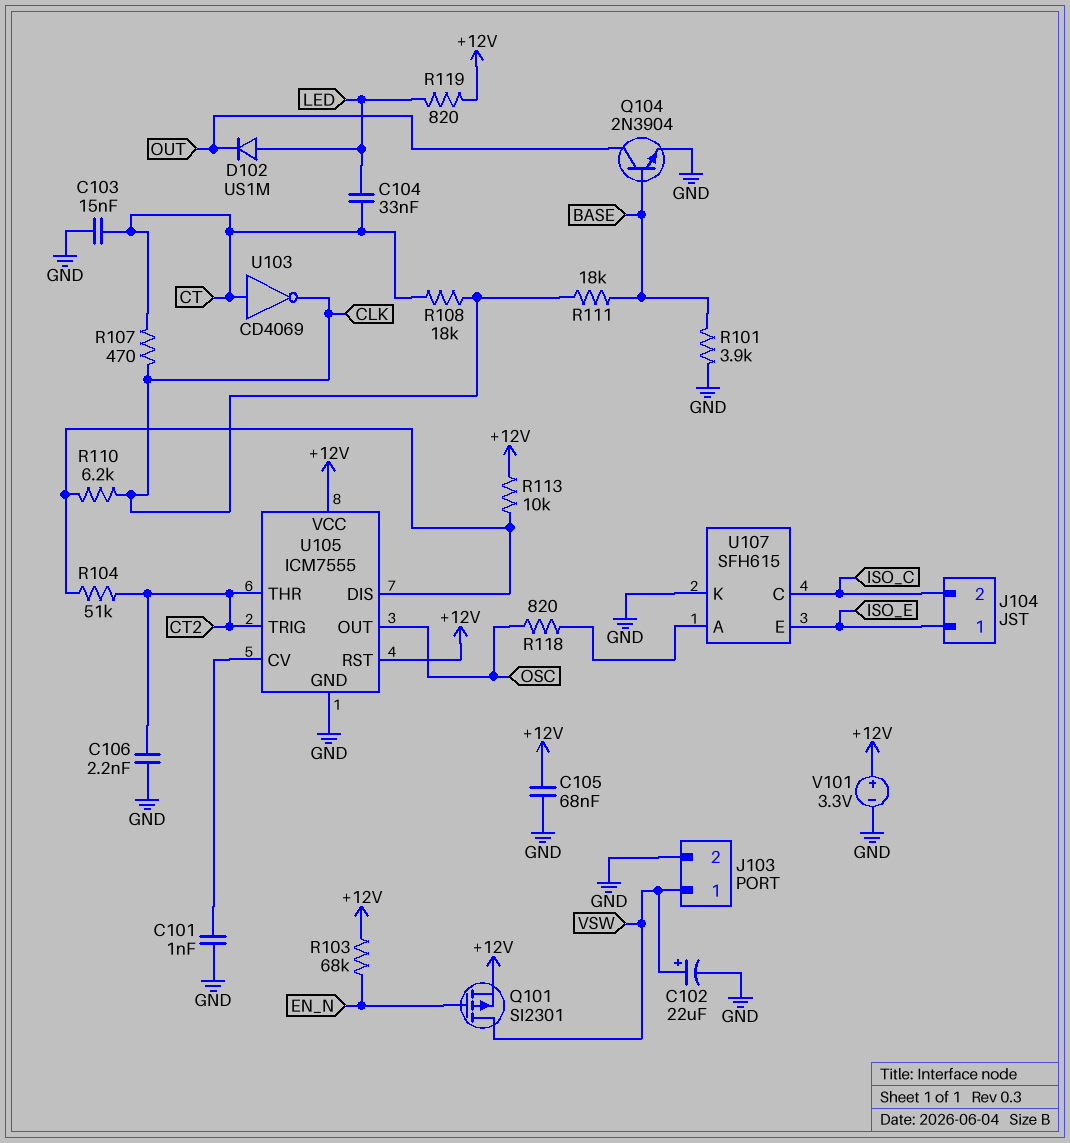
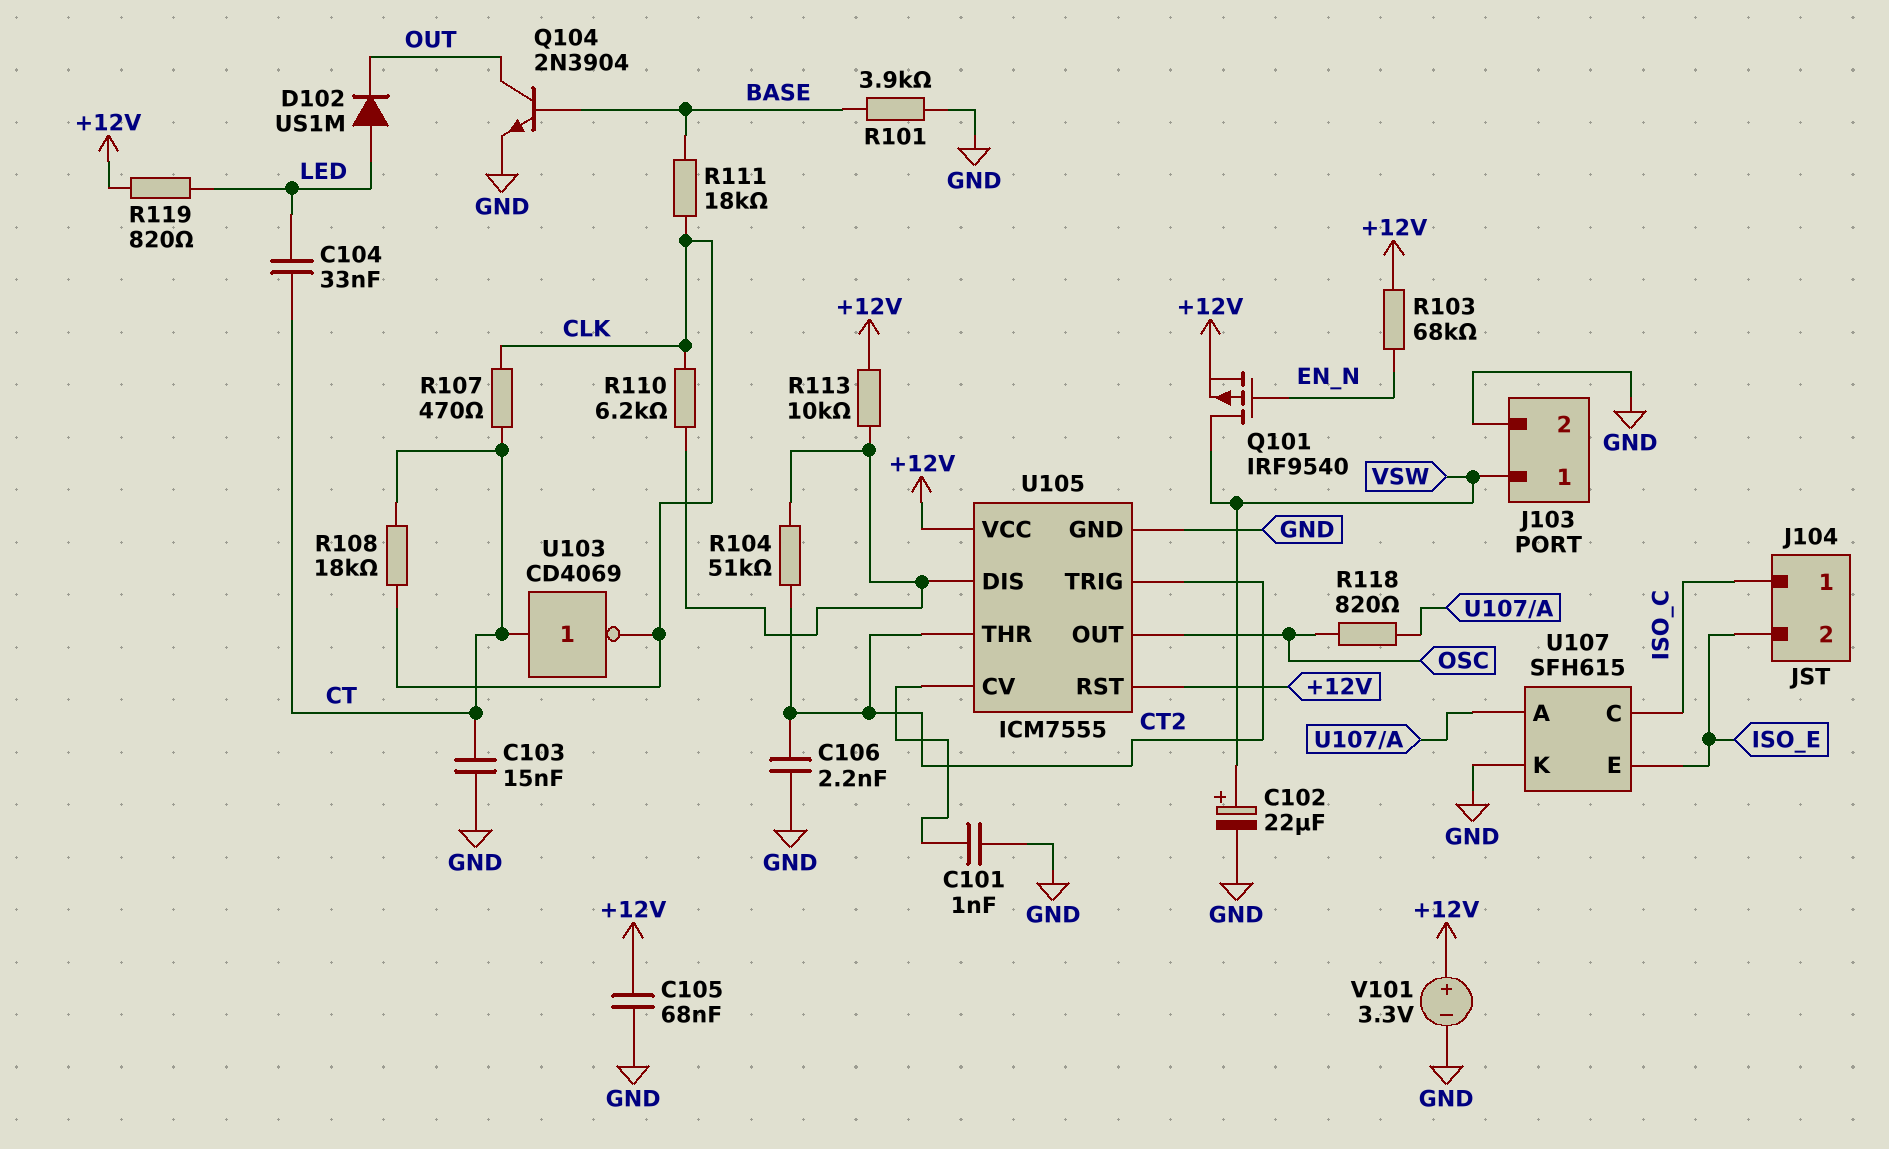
J104 pin 1: ISO_E -> ISO_C
J104 pin 2: ISO_C -> ISO_E
Q101: PMOS SI2301 (G EN_N, D VSW, S +12V) -> PMOS IRF9540 (G EN_N, D VSW, S +12V)

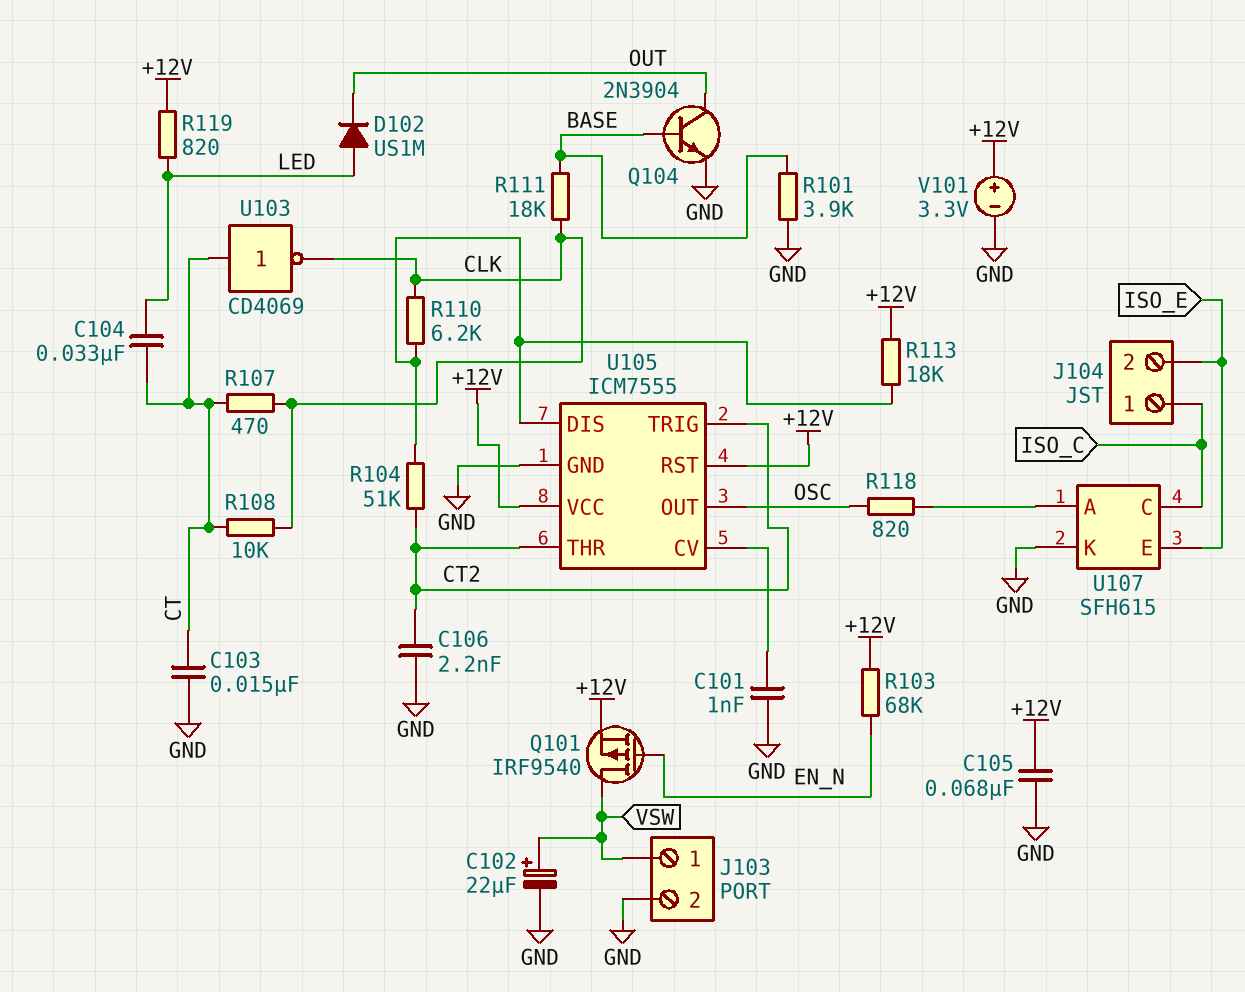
R108: 18k (CLK, CT) -> 10k (CLK, CT)
R113: 10k (+12V, U105/DIS) -> 18k (+12V, U105/DIS)

